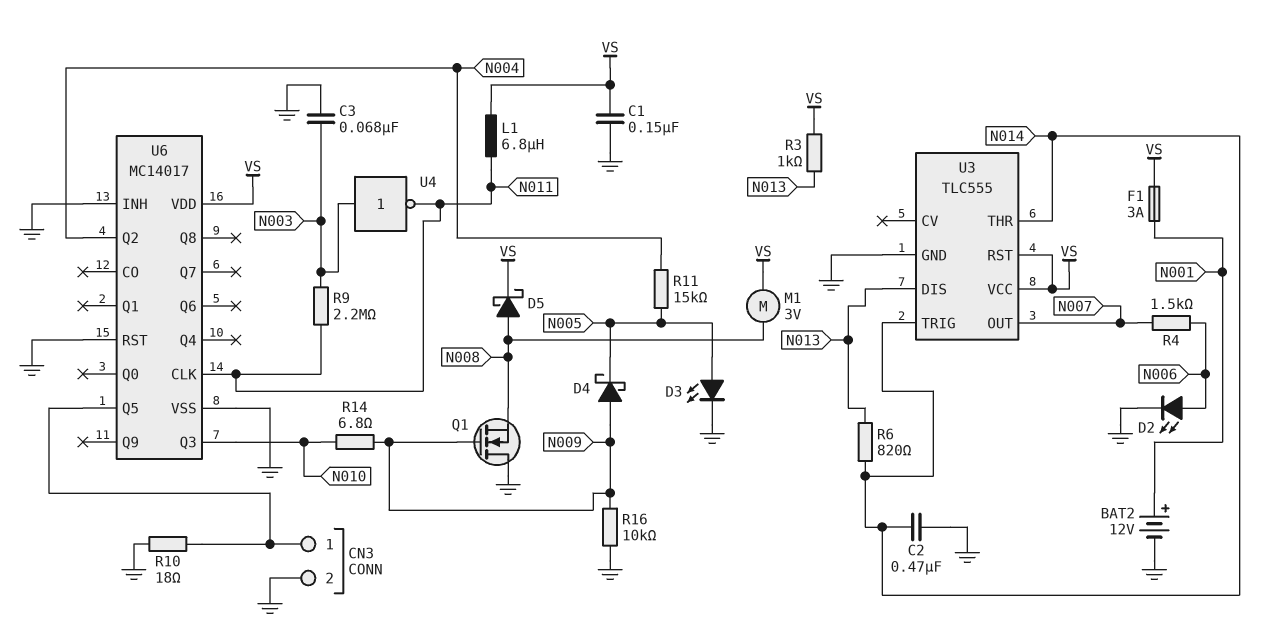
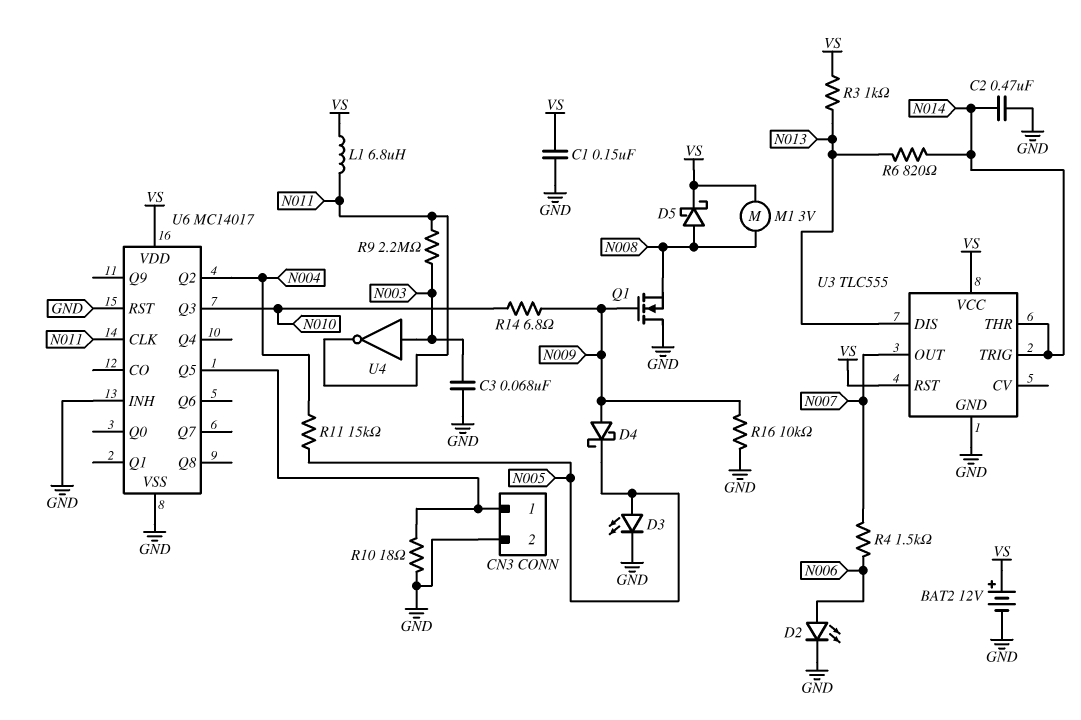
BAT2: 12V (plus N001, minus GND) -> 12V (plus VS, minus GND)
F1: 3A (N001, VS) -> none

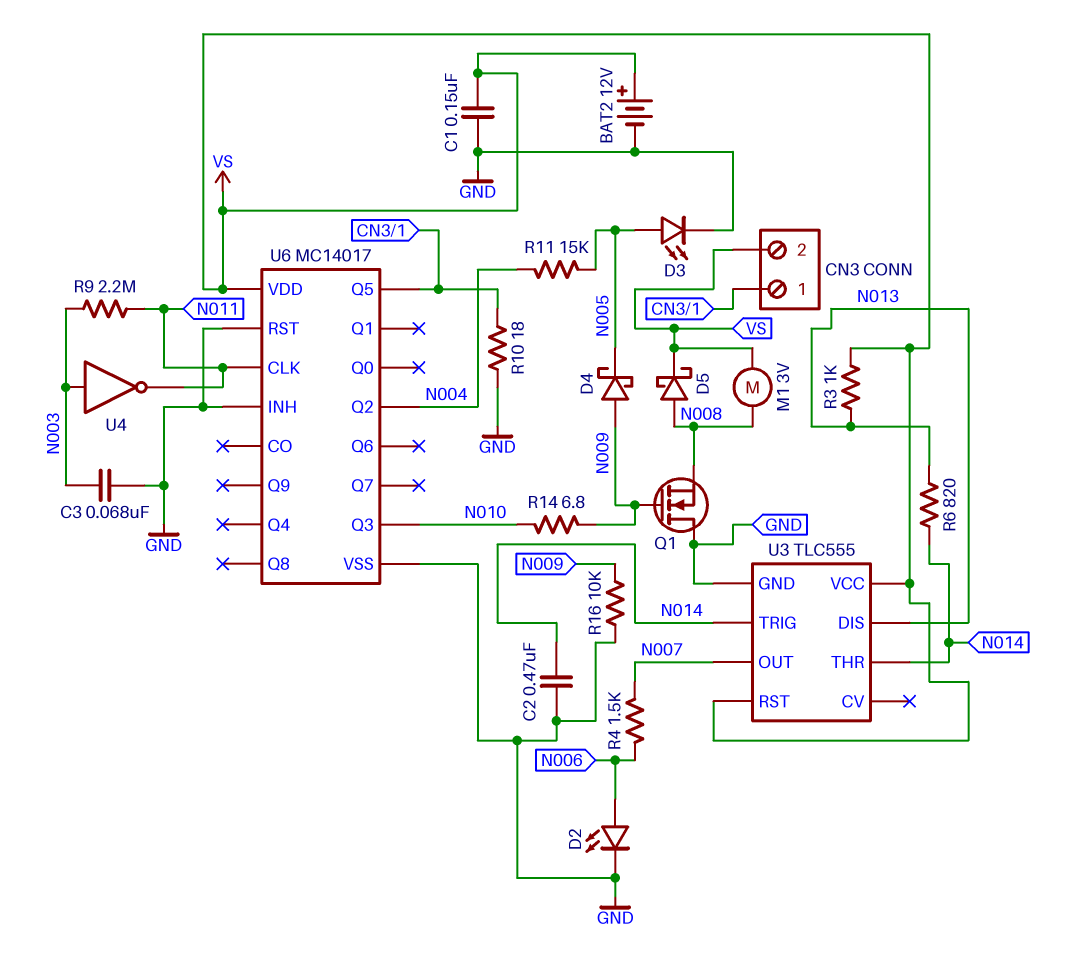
CN3 pin 2: GND -> VS
L1: 6.8uH (N011, VS) -> none

